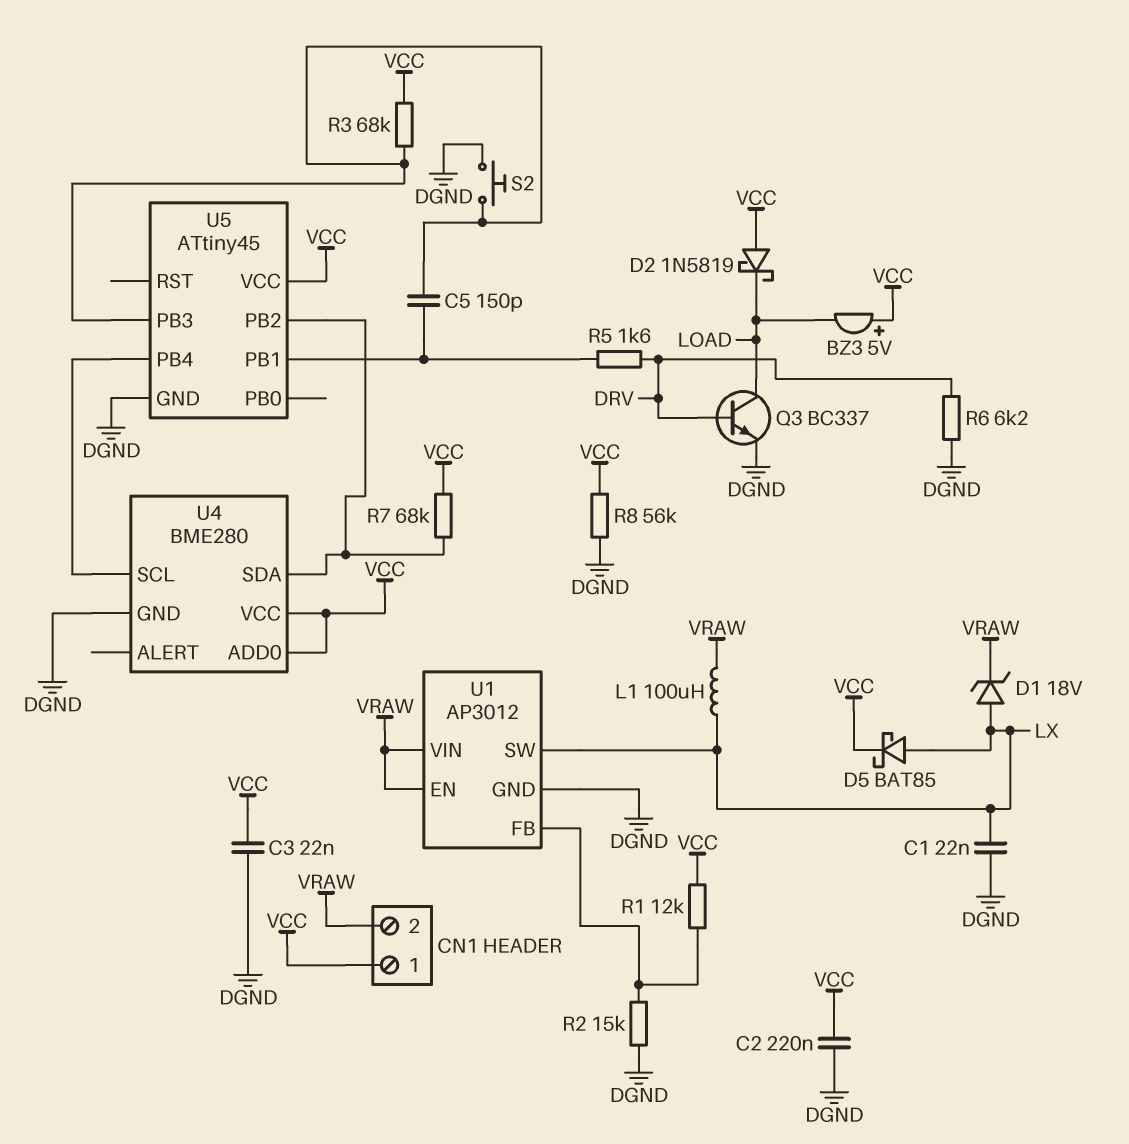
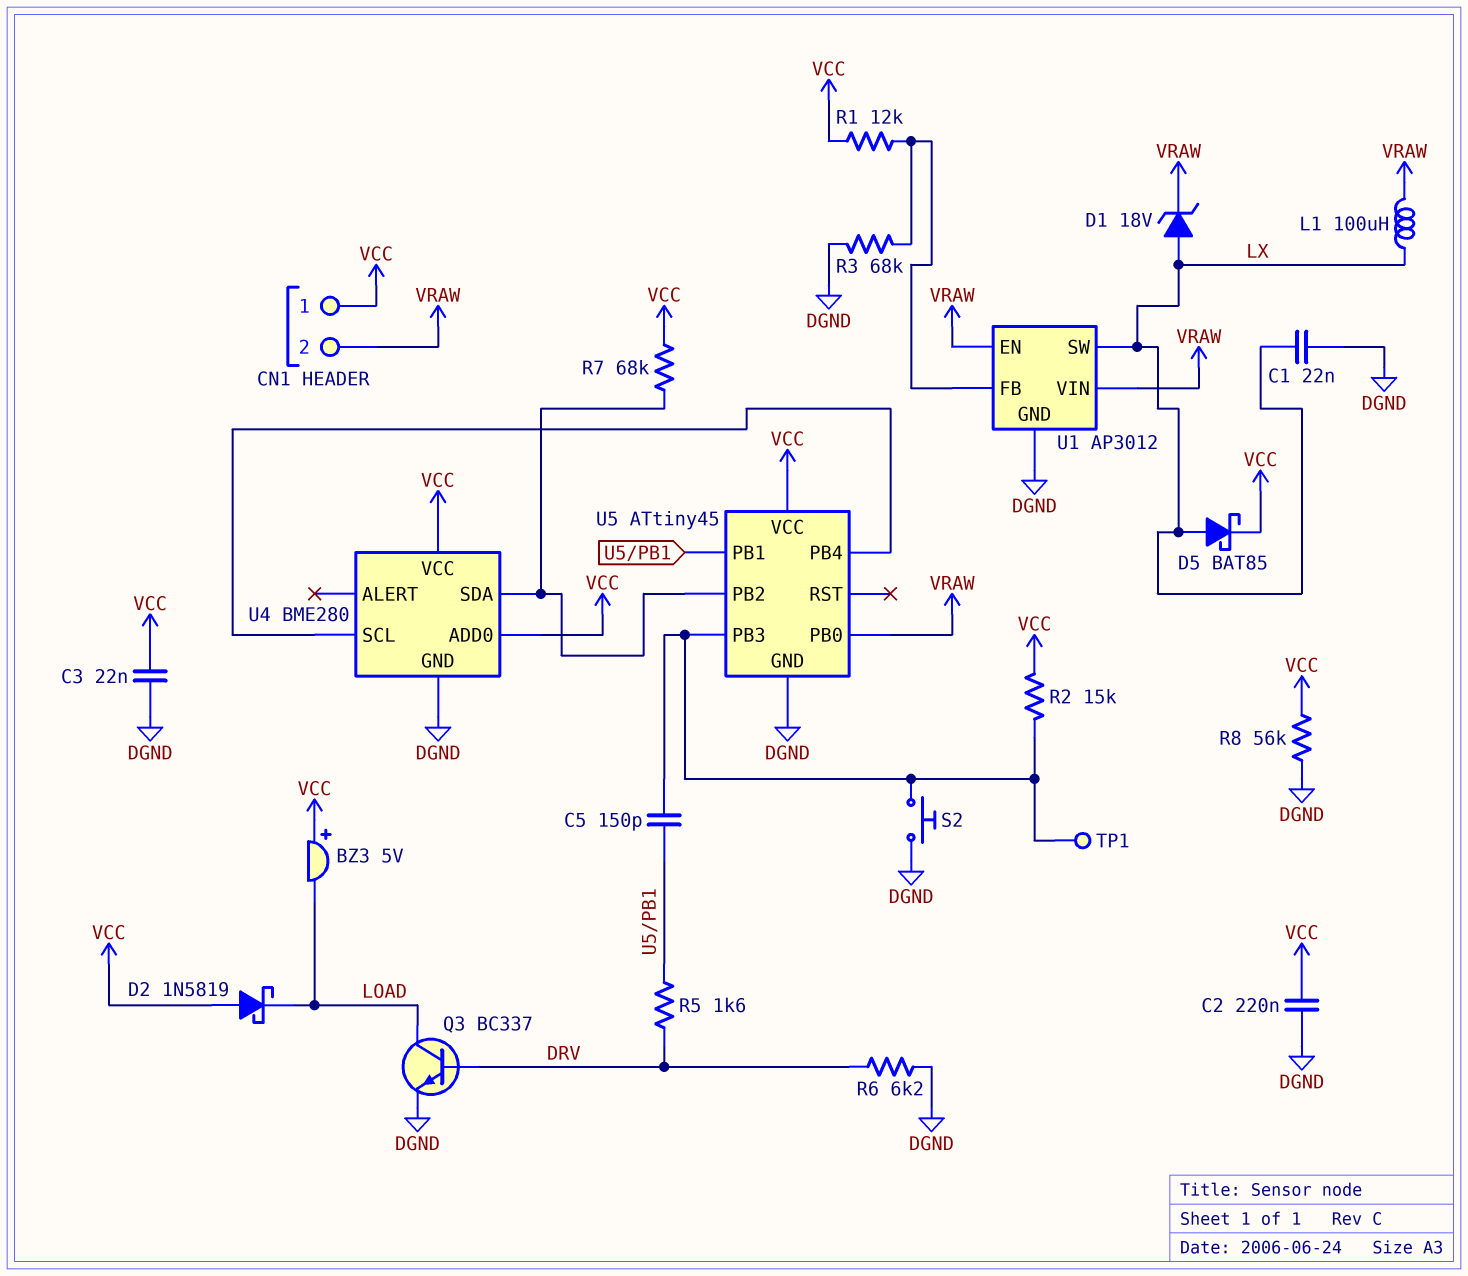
R2: 15k (DGND, U1/FB) -> 15k (U5/PB3, VCC)
R3: 68k (U5/PB3, VCC) -> 68k (DGND, U1/FB)
TP1: none -> test point (U5/PB3)
U5 pin PB0: none -> VRAW

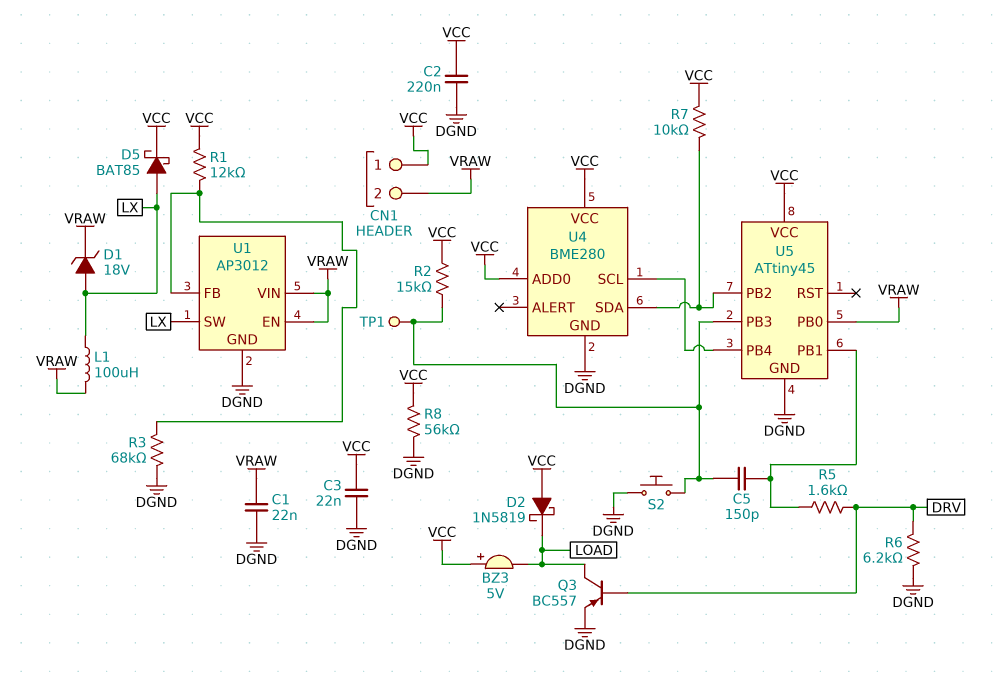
C1: 22nF (DGND, LX) -> 22nF (DGND, VRAW)
Q3: NPN BC337 (B DRV, C LOAD, E DGND) -> PNP BC557 (B DRV, C LOAD, E DGND)
R7: 68k (U4/SDA, VCC) -> 10k (U4/SDA, VCC)

